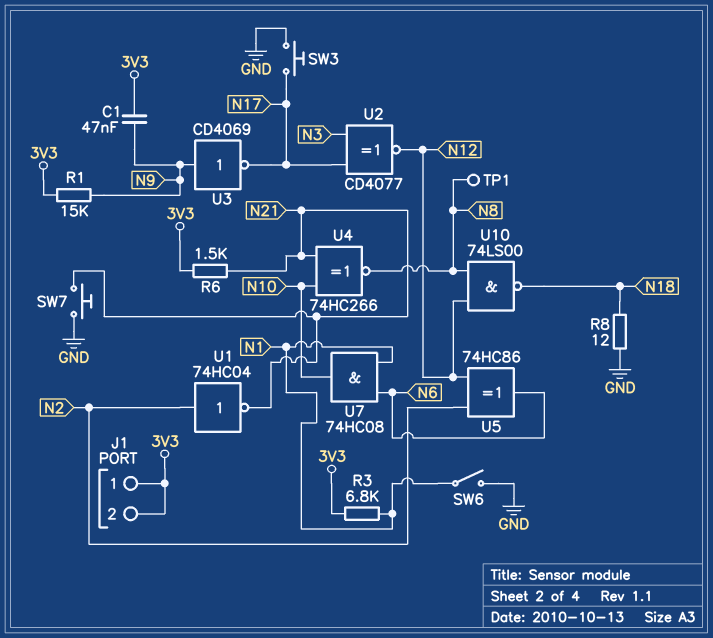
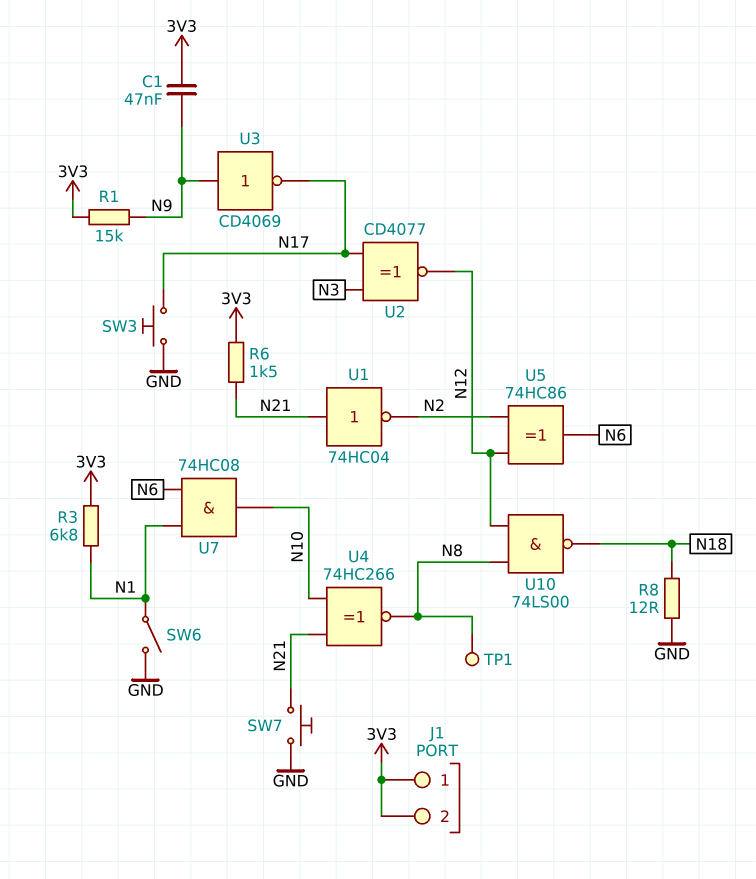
U1: NOT 74HC04 (in N2, out N21) -> NOT 74HC04 (in N21, out N2)

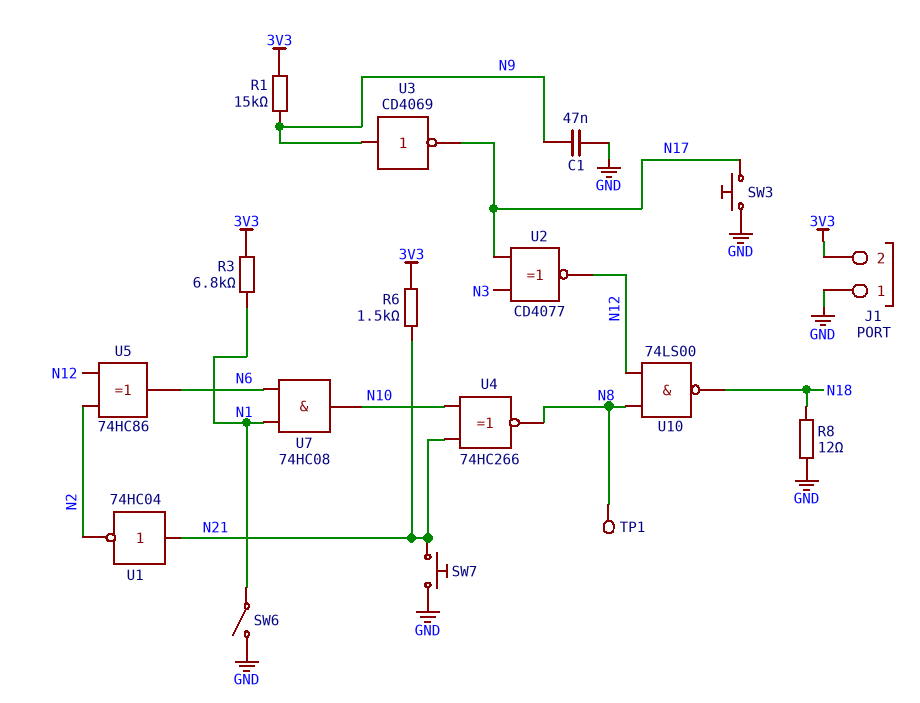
C1: 47nF (3V3, N9) -> 47nF (GND, N9)
J1 pin 1: 3V3 -> GND

